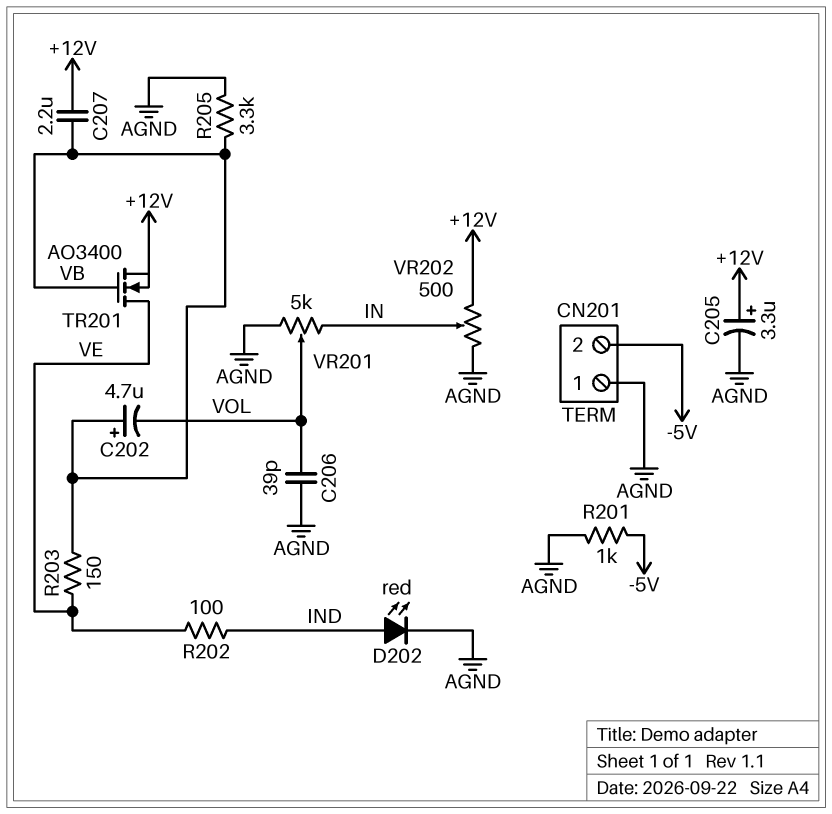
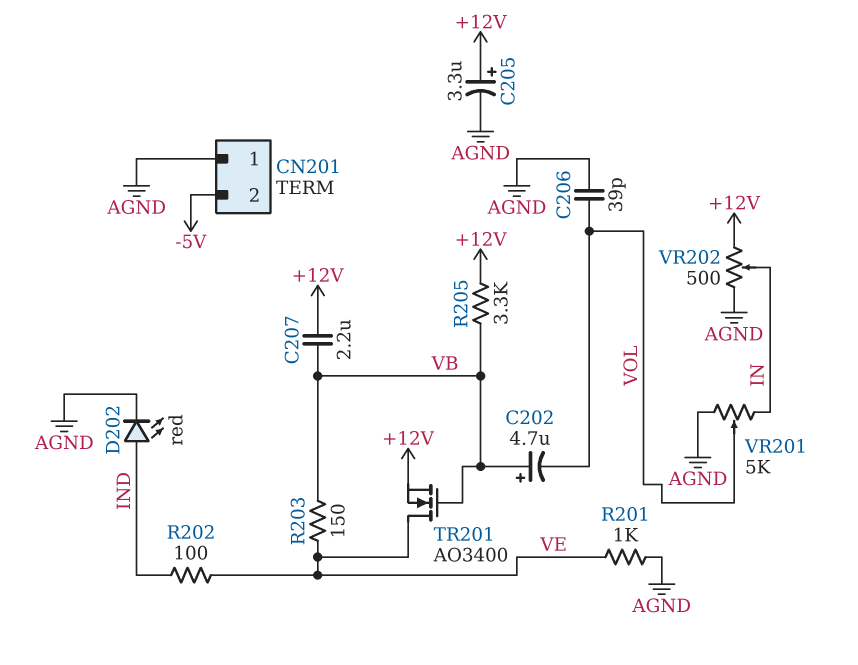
R201: 1k (-5V, AGND) -> 1k (AGND, VE)
R205: 3.3k (AGND, VB) -> 3.3k (+12V, VB)

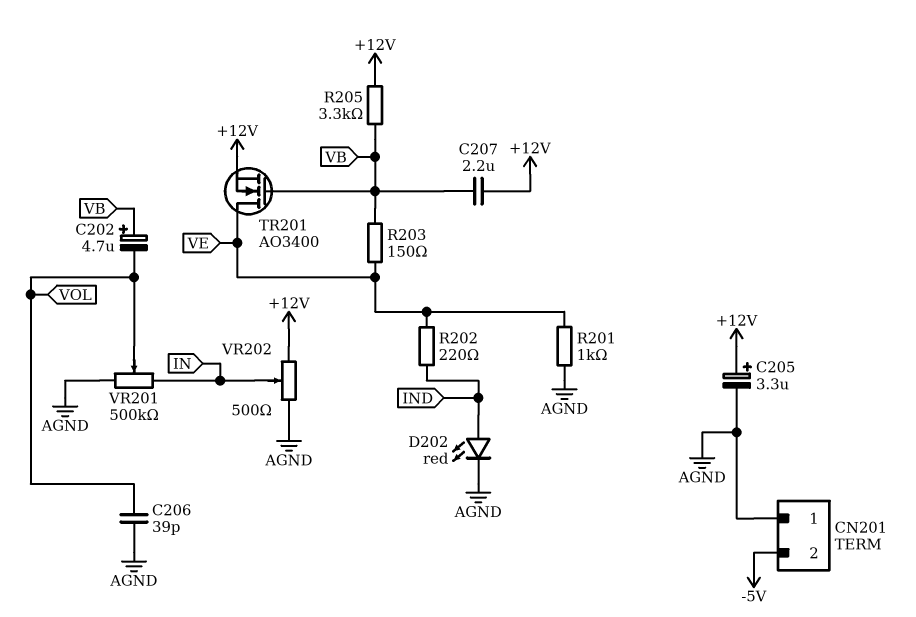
R202: 100 (IND, VE) -> 220 (IND, VE)
VR201: 5k (AGND, IN, wiper VOL) -> 500k (AGND, IN, wiper VOL)

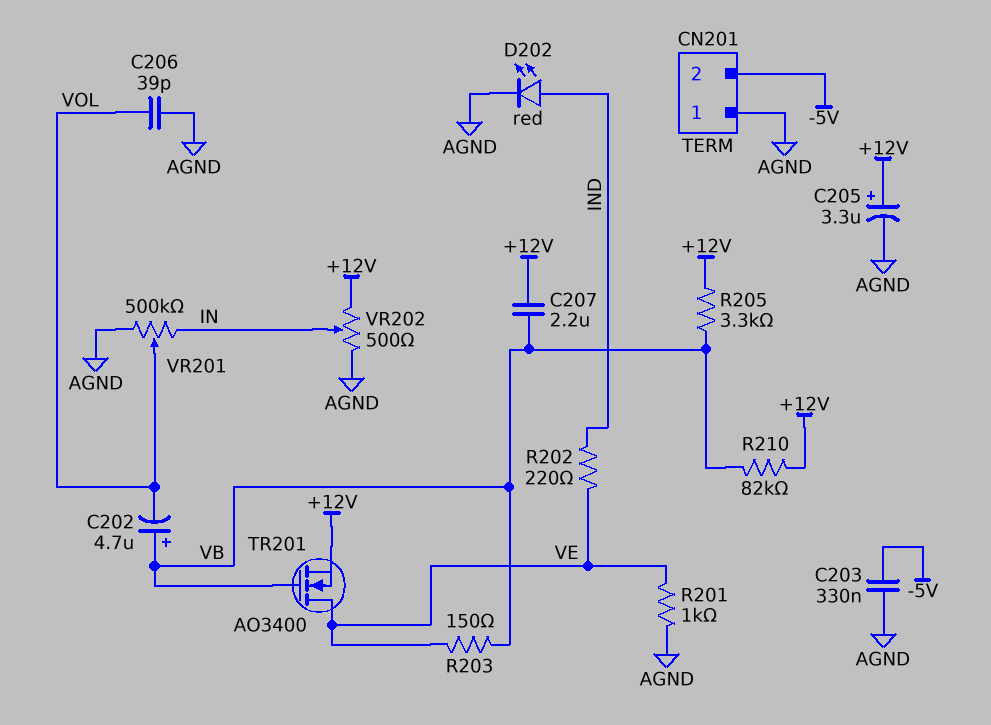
C203: none -> 330nF (-5V, AGND)
R210: none -> 82k (+12V, VB)

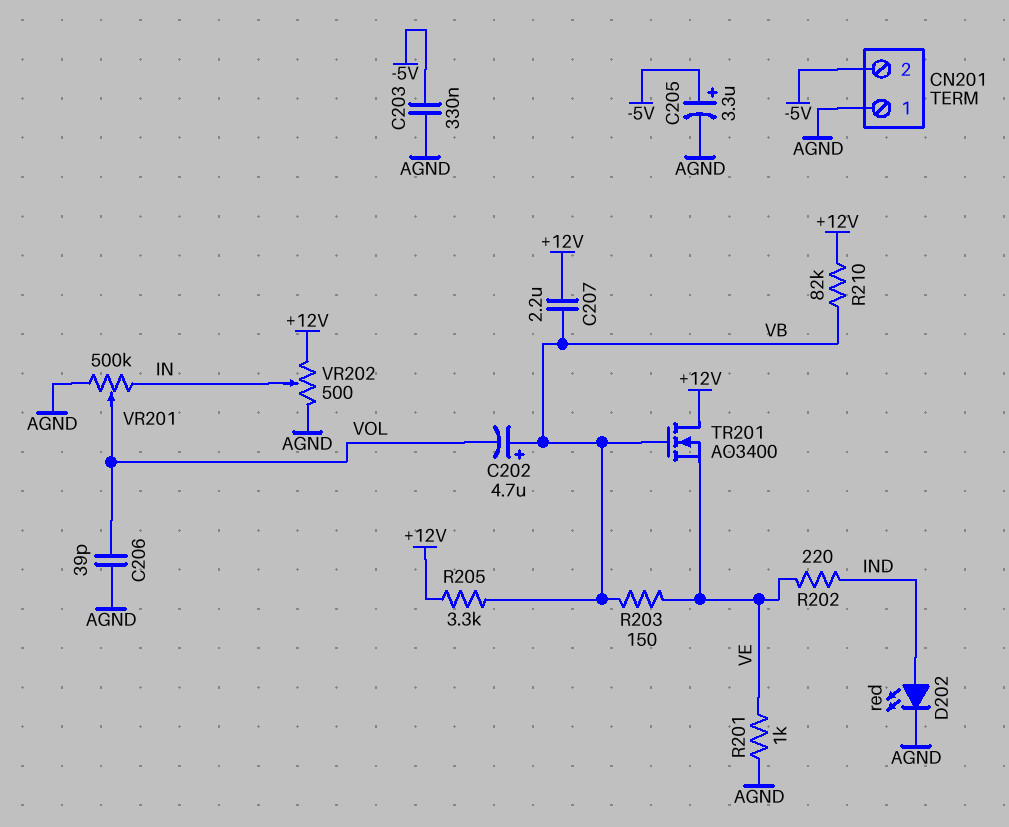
C205: 3.3uF (plus +12V, minus AGND) -> 3.3uF (plus -5V, minus AGND)
TR201: NMOS AO3400 (G VB, D VE, S +12V) -> NMOS AO3400 (G VB, D +12V, S VE)

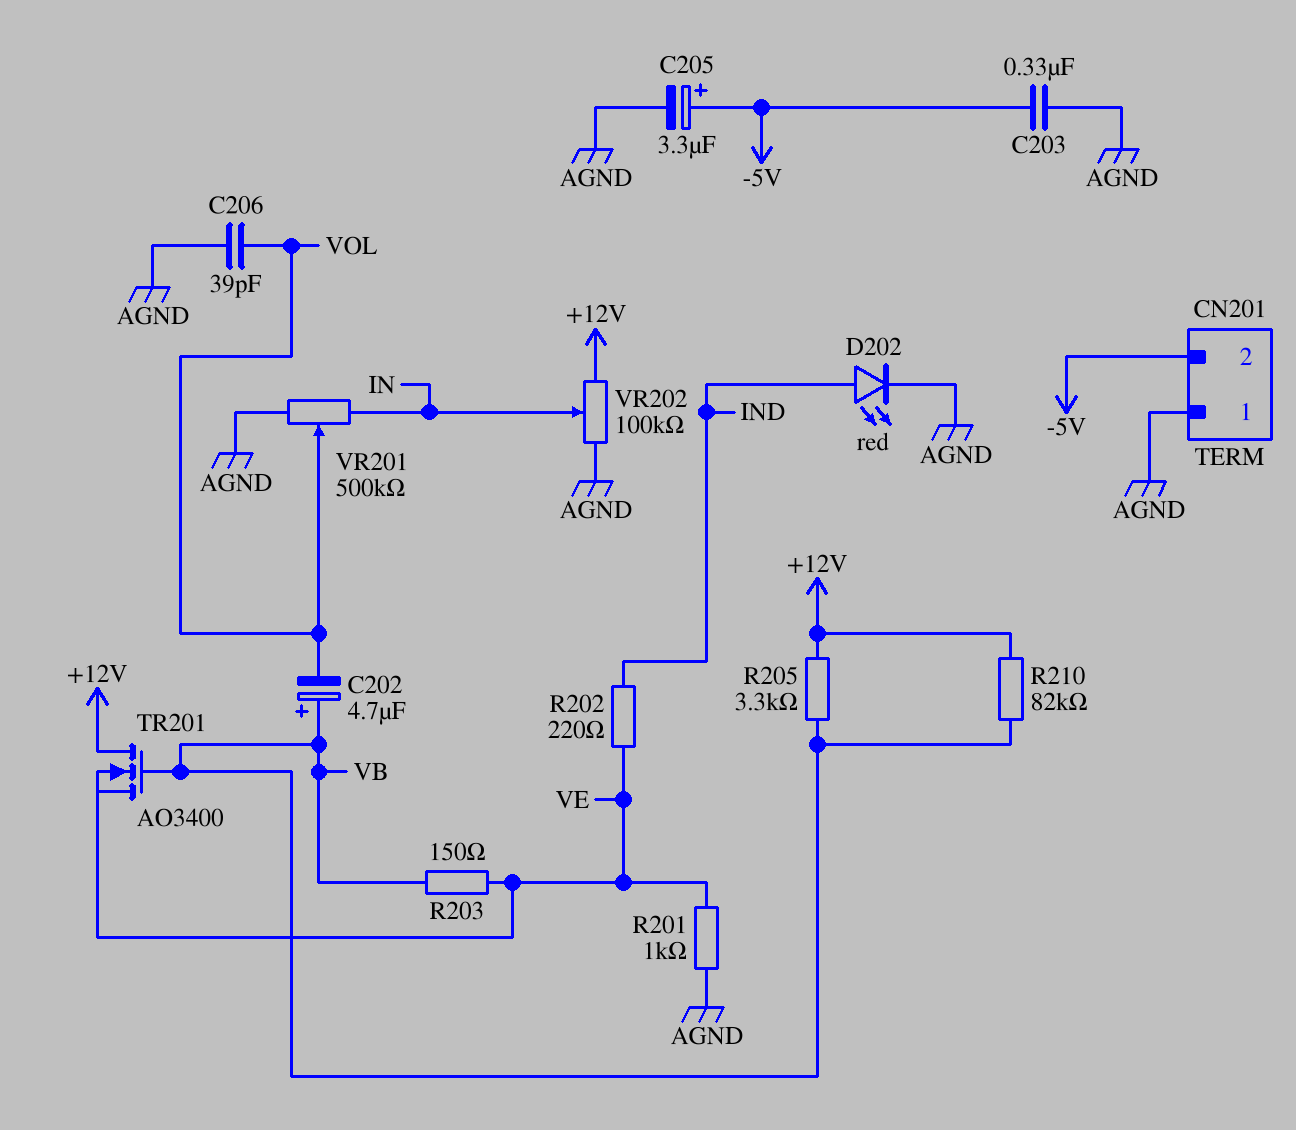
C207: 2.2uF (+12V, VB) -> none
VR202: 500 (+12V, AGND, wiper IN) -> 100k (+12V, AGND, wiper IN)

